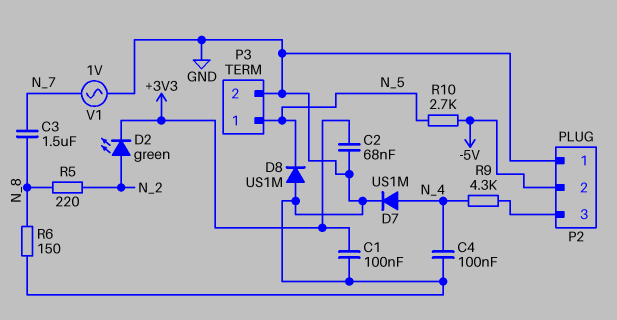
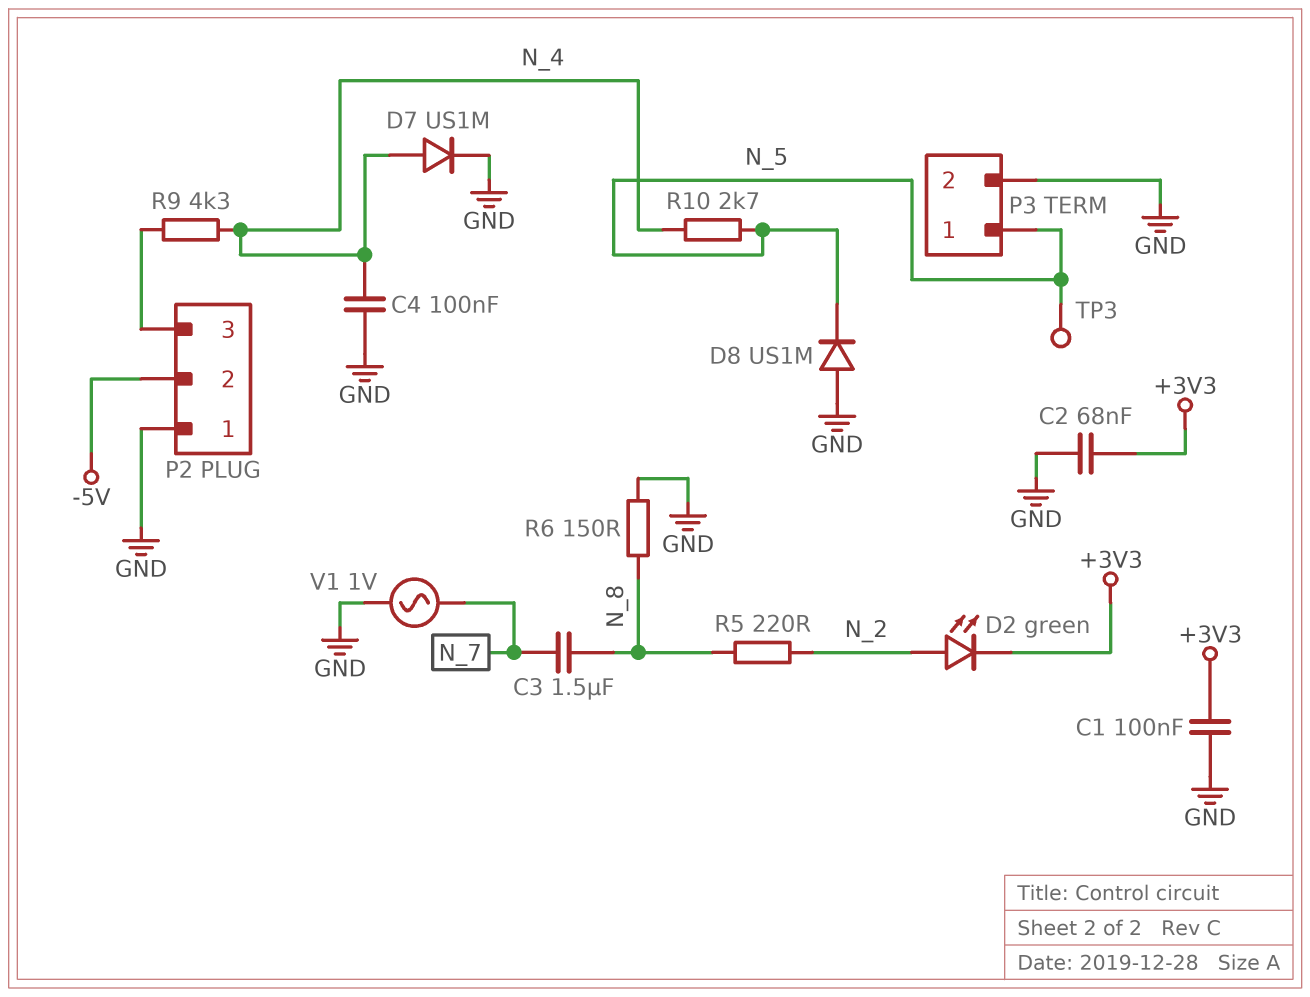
R10: 2.7k (-5V, N_5) -> 2.7k (N_4, N_5)
TP3: none -> test point (N_5)

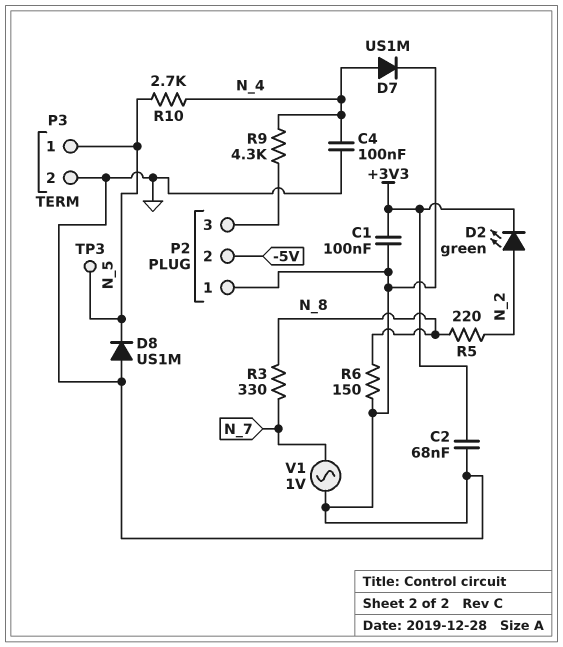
C3: 1.5uF (N_7, N_8) -> none
R3: none -> 330 (N_7, N_8)

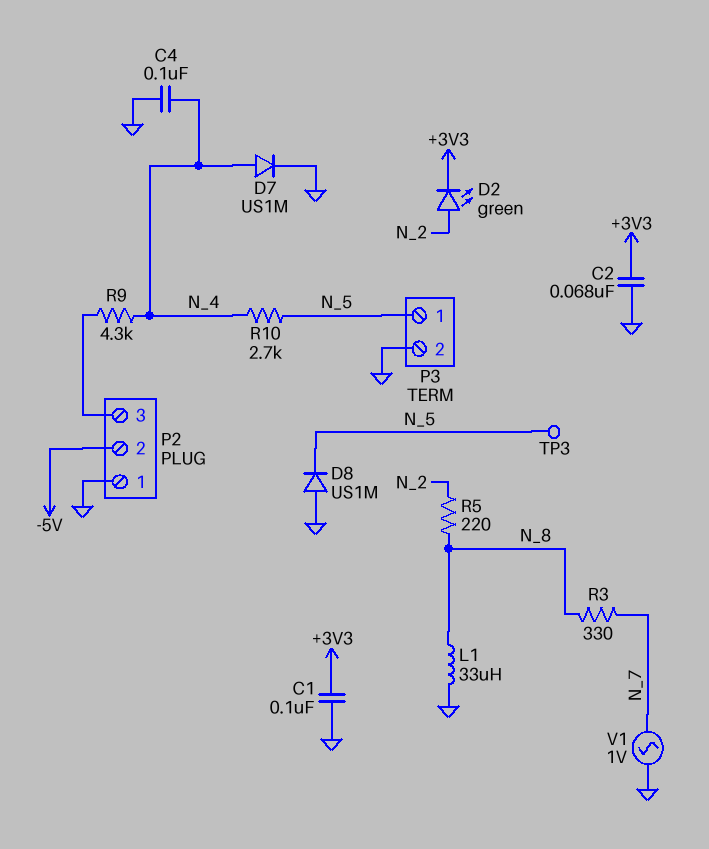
L1: none -> 33uH (GND, N_8)
R6: 150 (GND, N_8) -> none

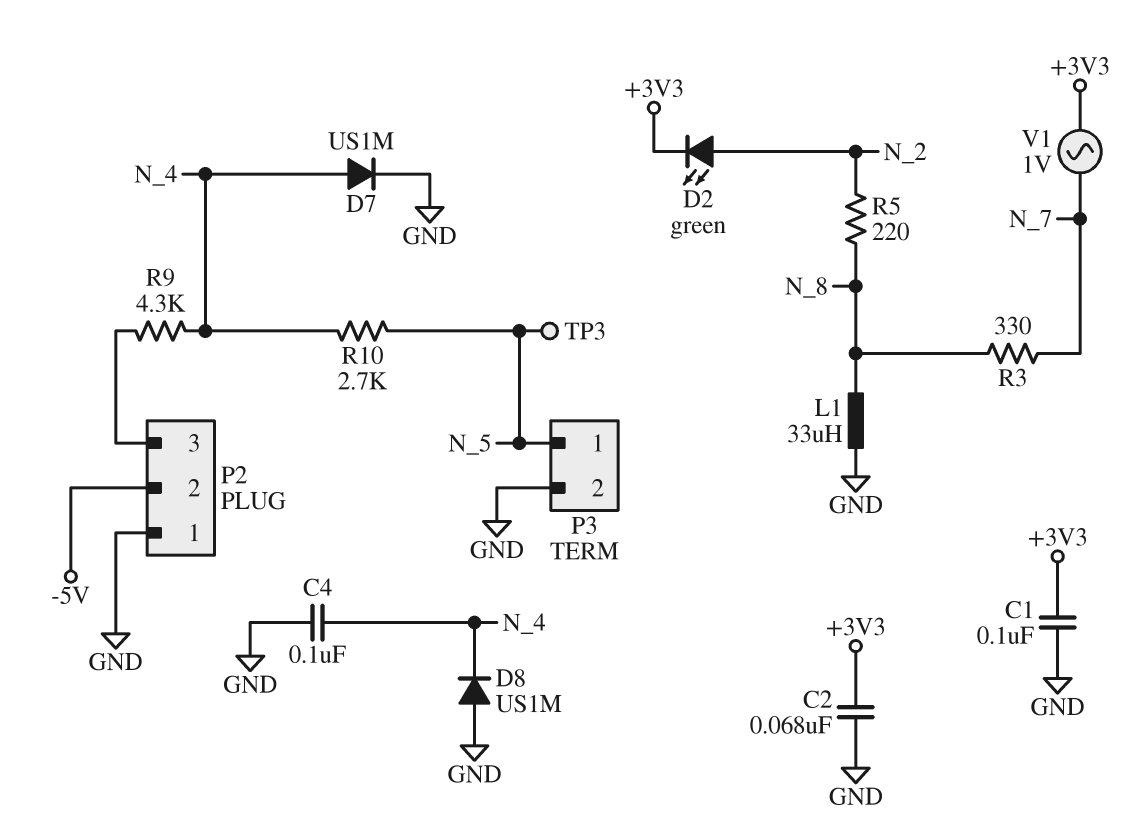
D8: diode US1M (A GND, K N_5) -> diode US1M (A GND, K N_4)
V1: AC 1V (GND, N_7) -> AC 1V (+3V3, N_7)

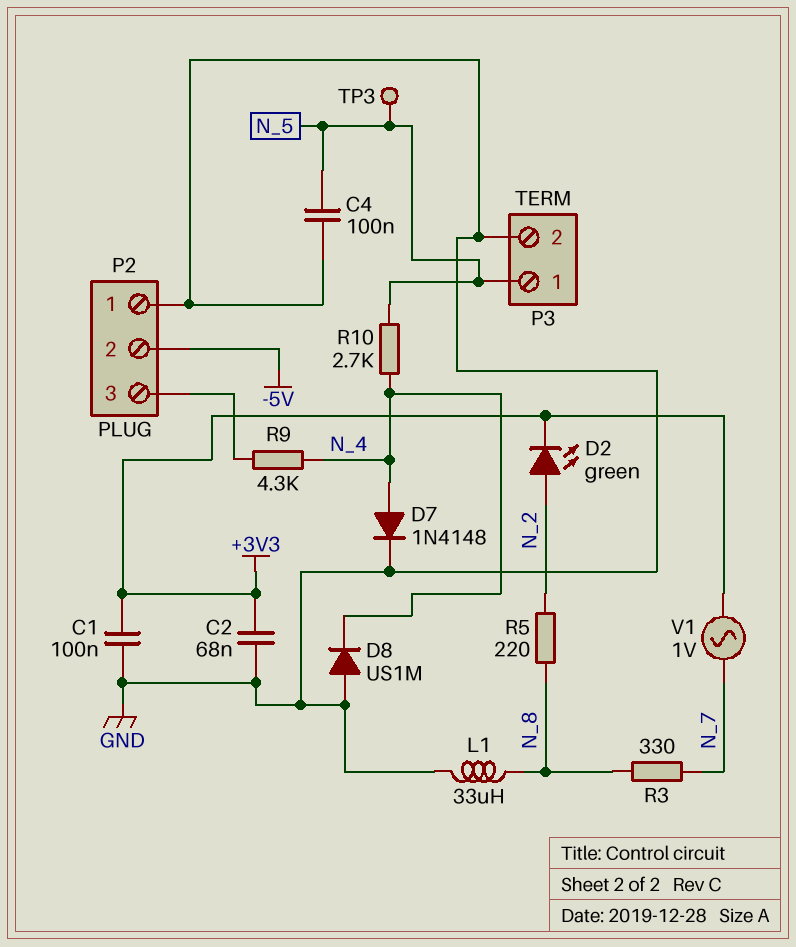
C4: 100nF (GND, N_4) -> 100nF (GND, N_5)
D7: diode US1M (A N_4, K GND) -> diode 1N4148 (A N_4, K GND)

